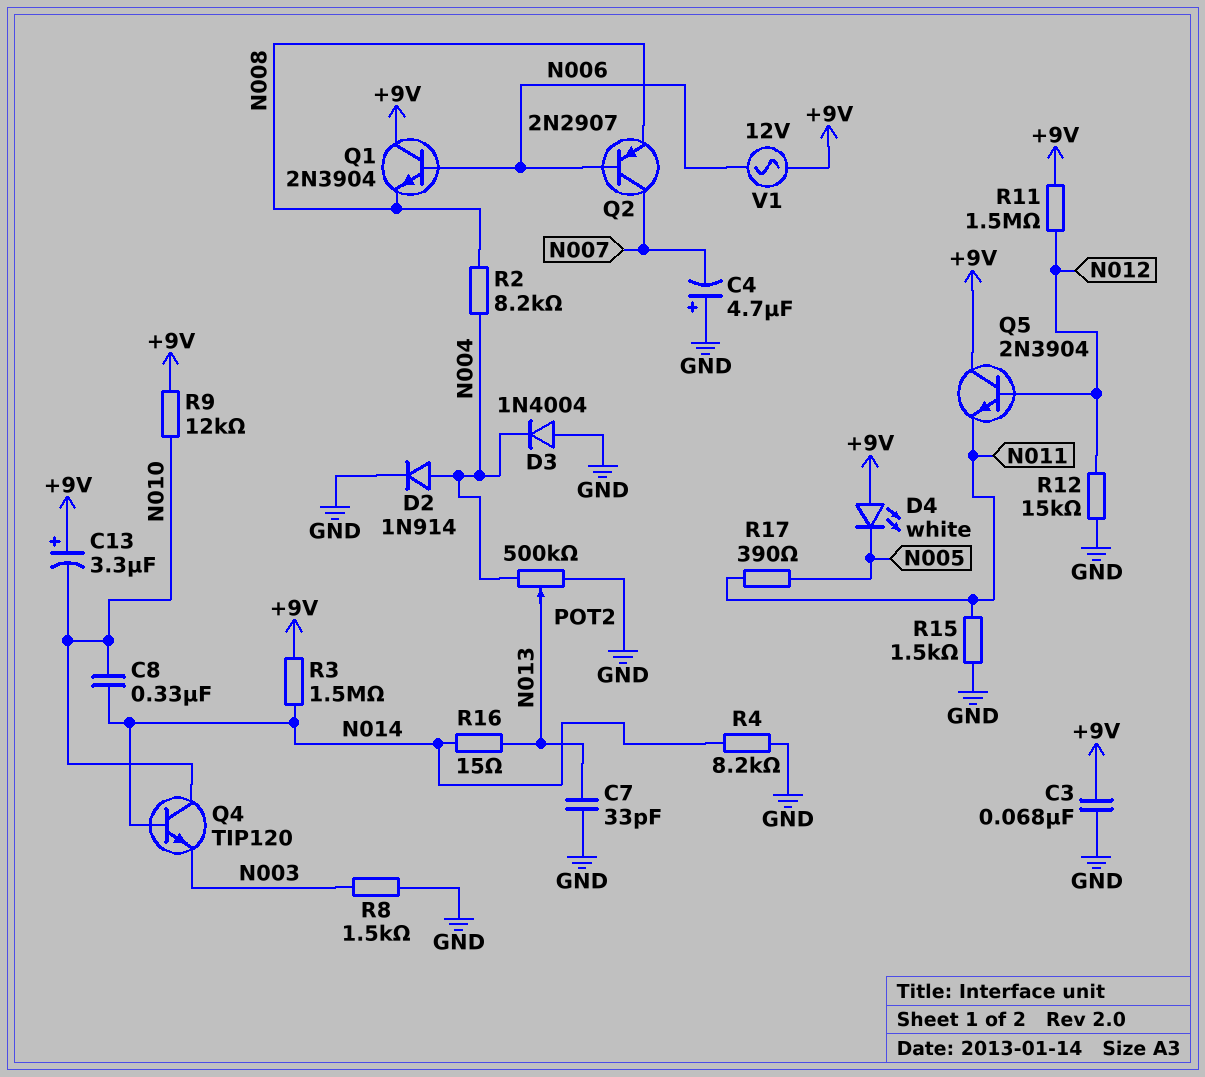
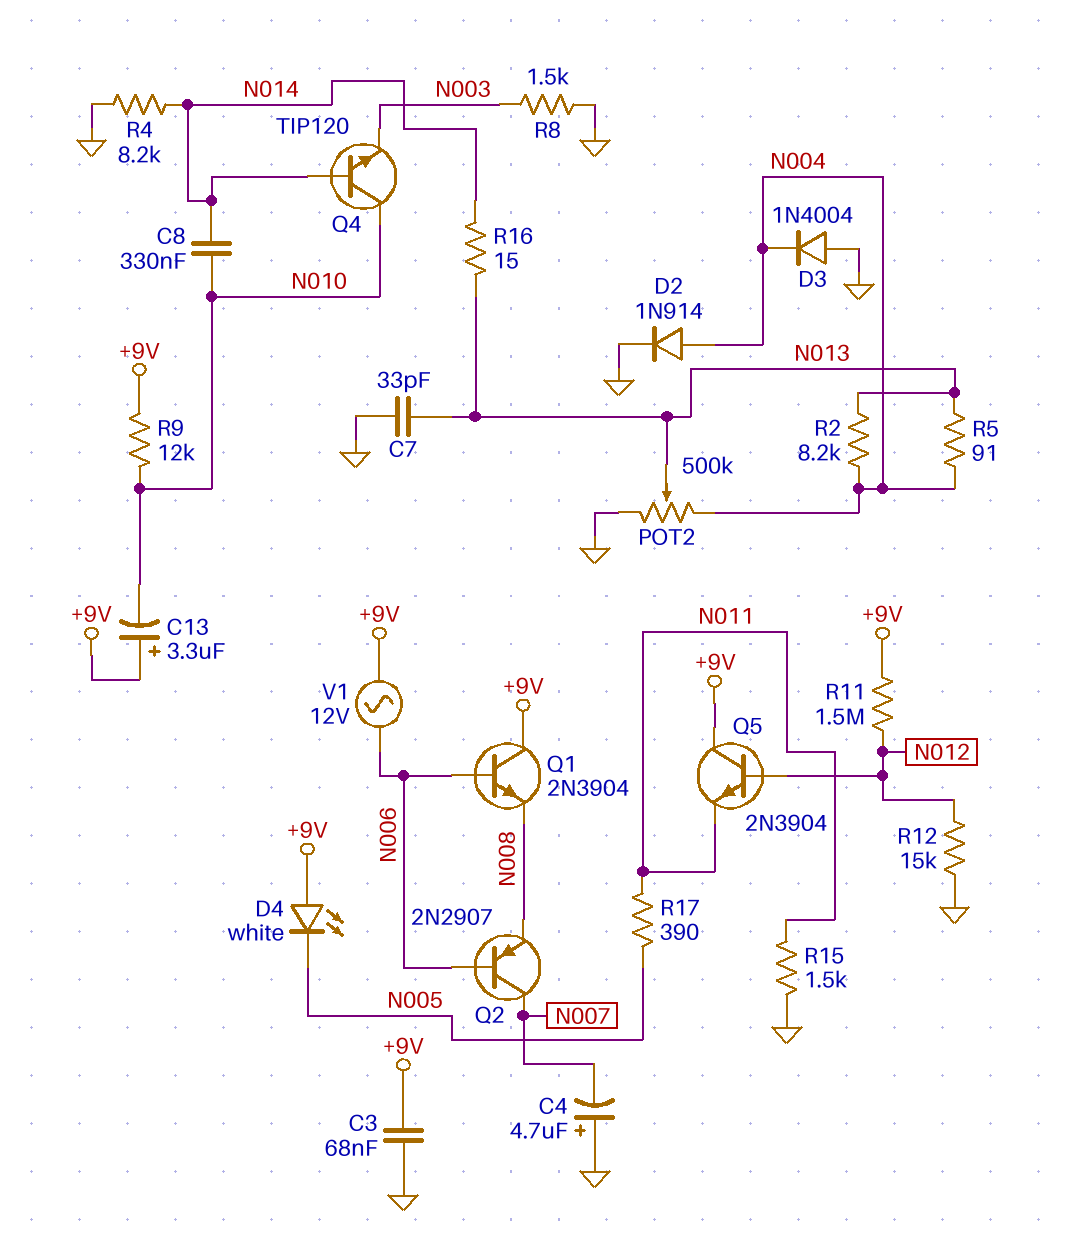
R2: 8.2k (N004, N008) -> 8.2k (N004, N013)
R3: 1.5M (+9V, N014) -> none
R5: none -> 91 (N004, N013)

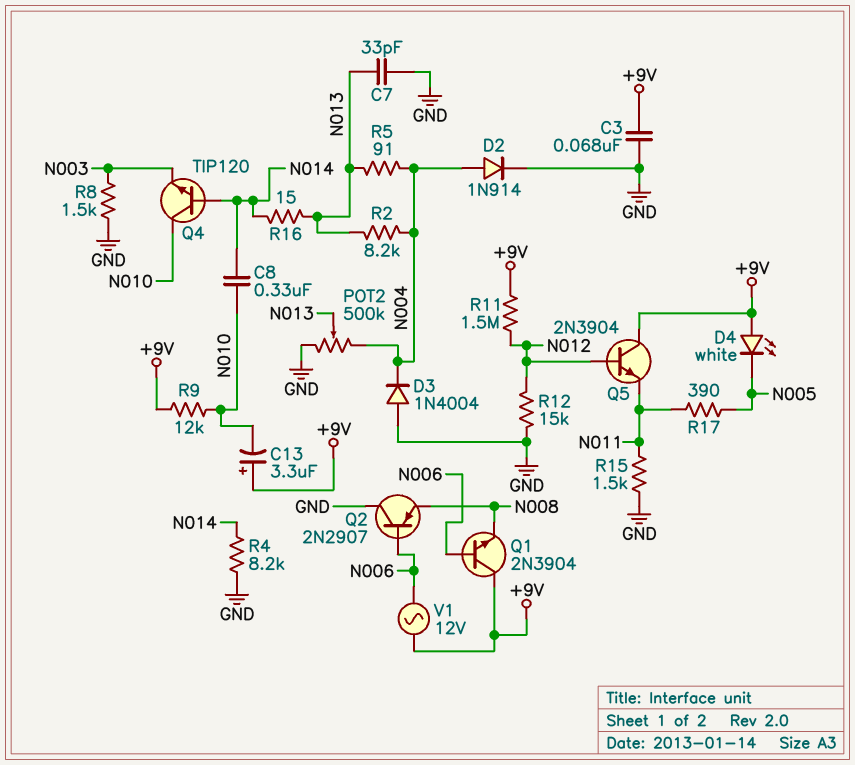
C4: 4.7uF (plus GND, minus N007) -> none
Q2: PNP 2N2907 (B N006, C N007, E N008) -> PNP 2N2907 (B N006, C GND, E N008)

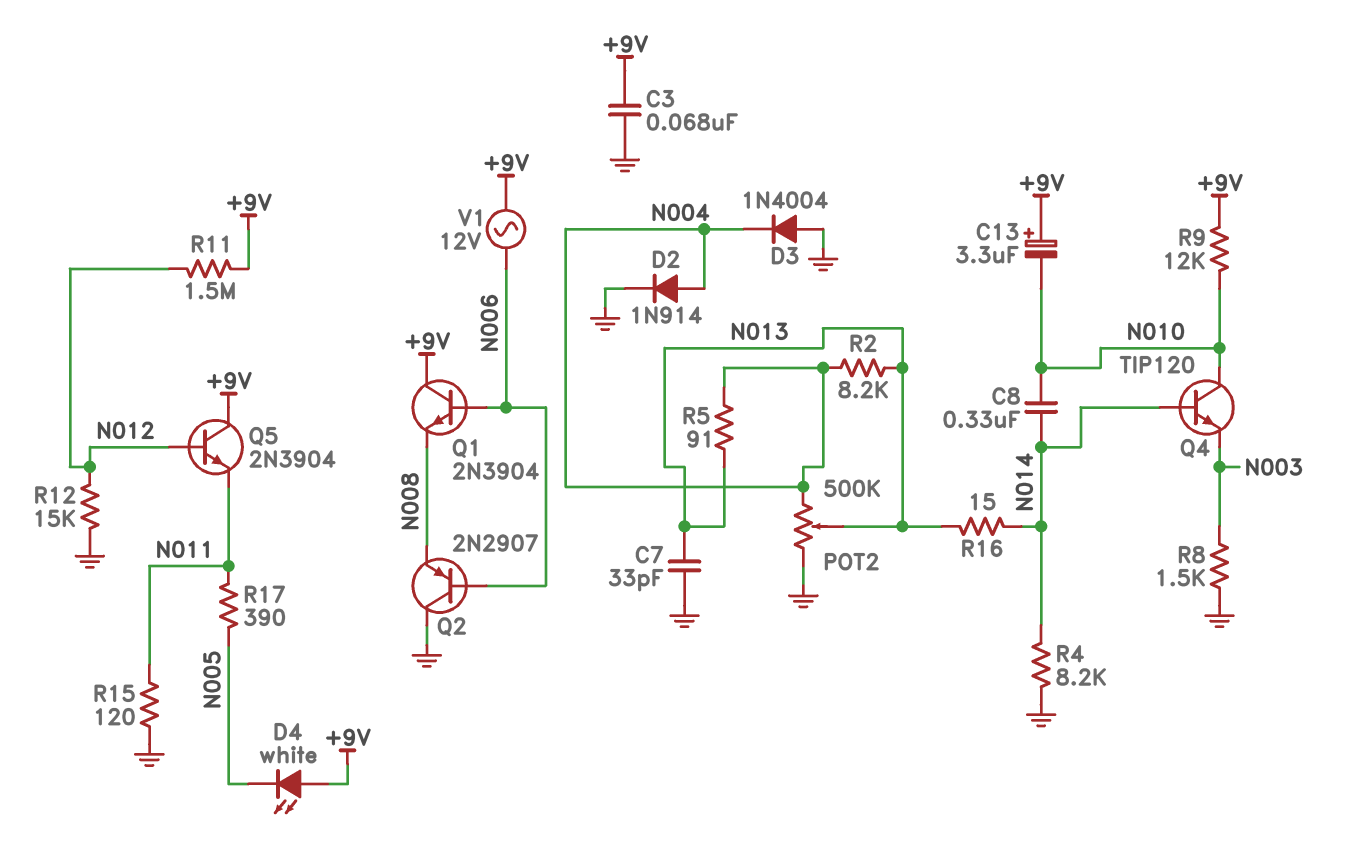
R15: 1.5k (GND, N011) -> 120 (GND, N011)

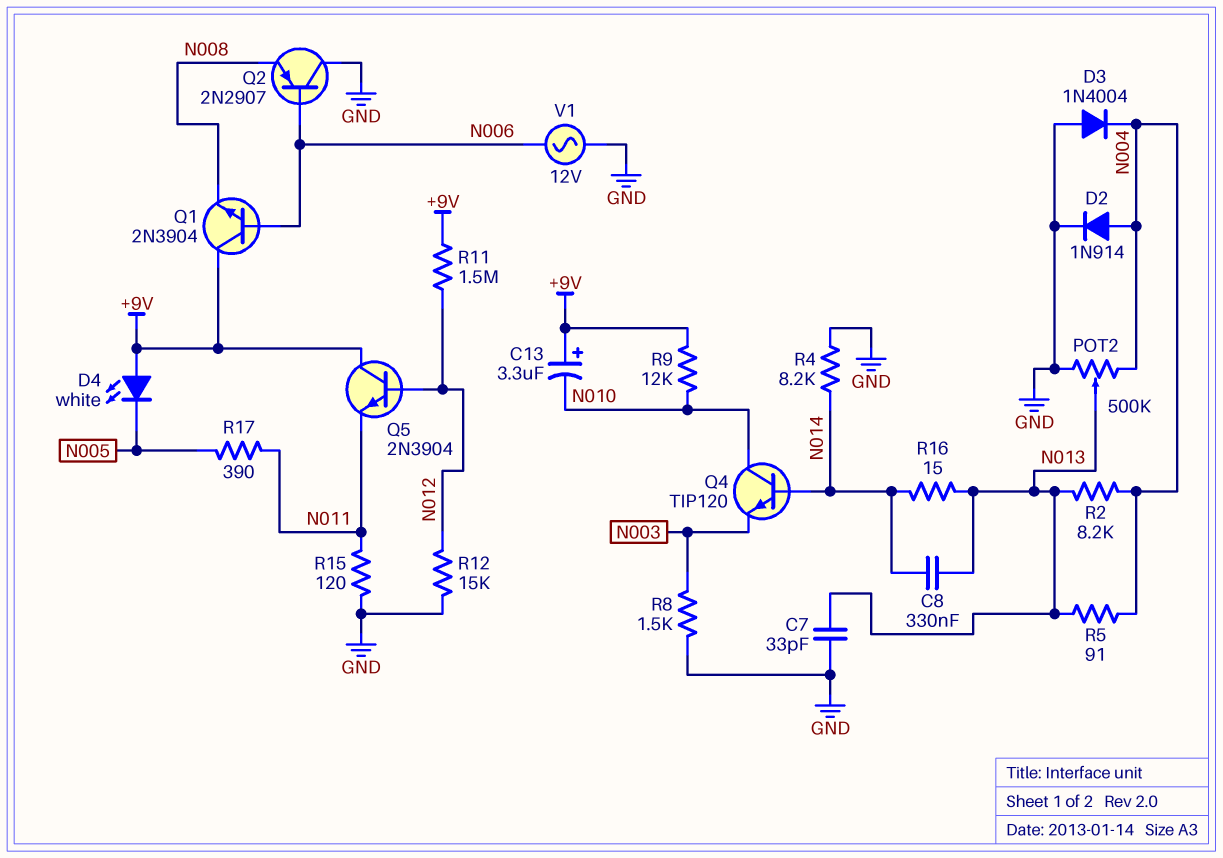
C3: 68nF (+9V, GND) -> none
C8: 330nF (N010, N014) -> 330nF (N013, N014)
V1: AC 12V (+9V, N006) -> AC 12V (GND, N006)

